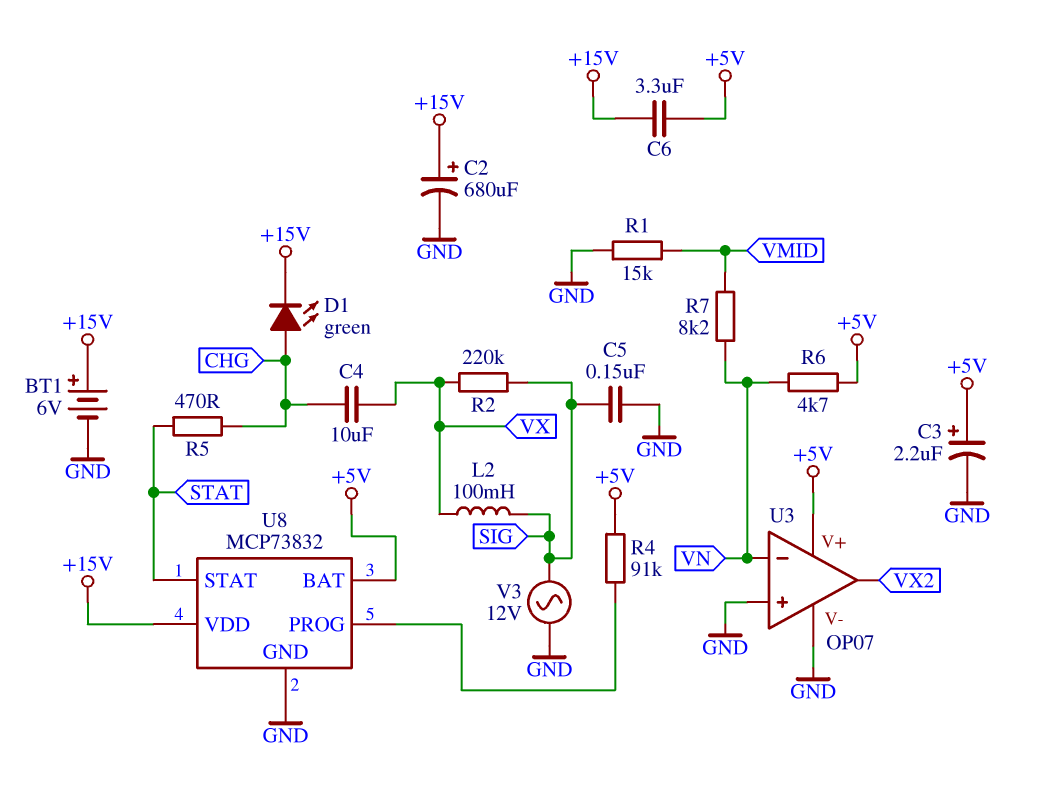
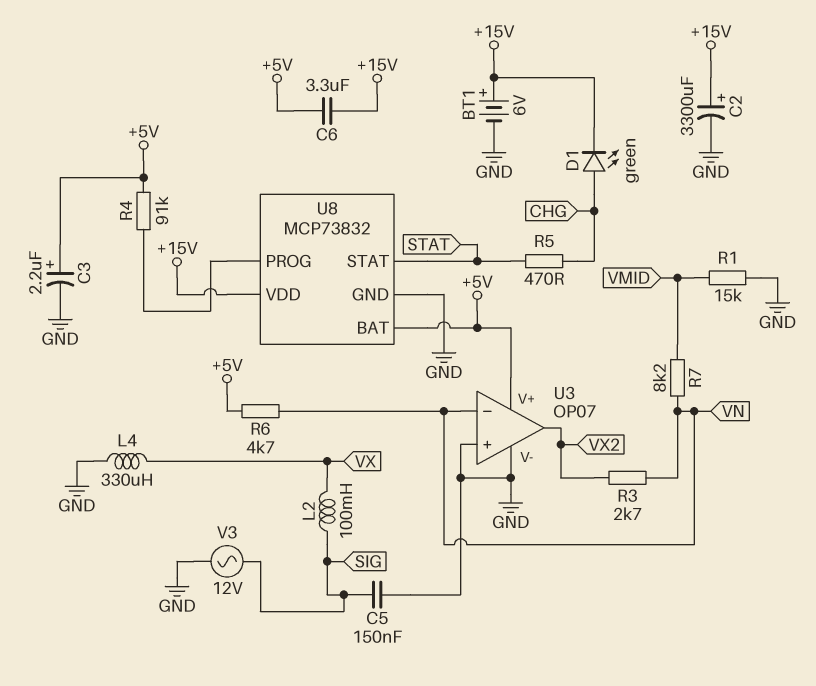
C2: 680uF (plus +15V, minus GND) -> 3300uF (plus +15V, minus GND)
C4: 10uF (CHG, VX) -> none
L4: none -> 330uH (GND, VX)
R2: 220k (SIG, VX) -> none
R3: none -> 2.7k (VN, VX2)

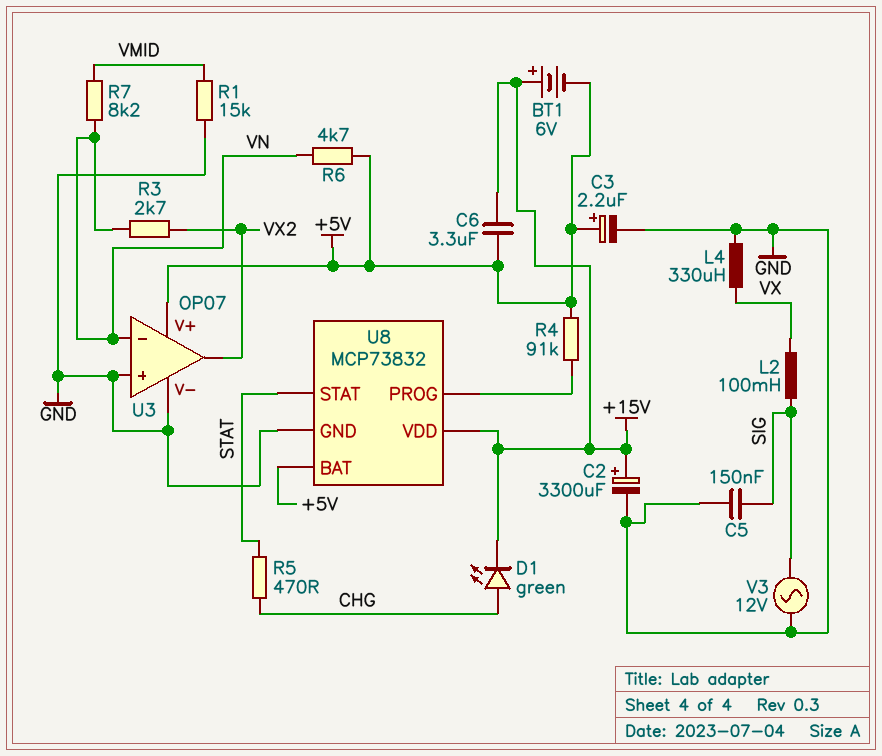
BT1: 6V (plus +15V, minus GND) -> 6V (plus +15V, minus +5V)

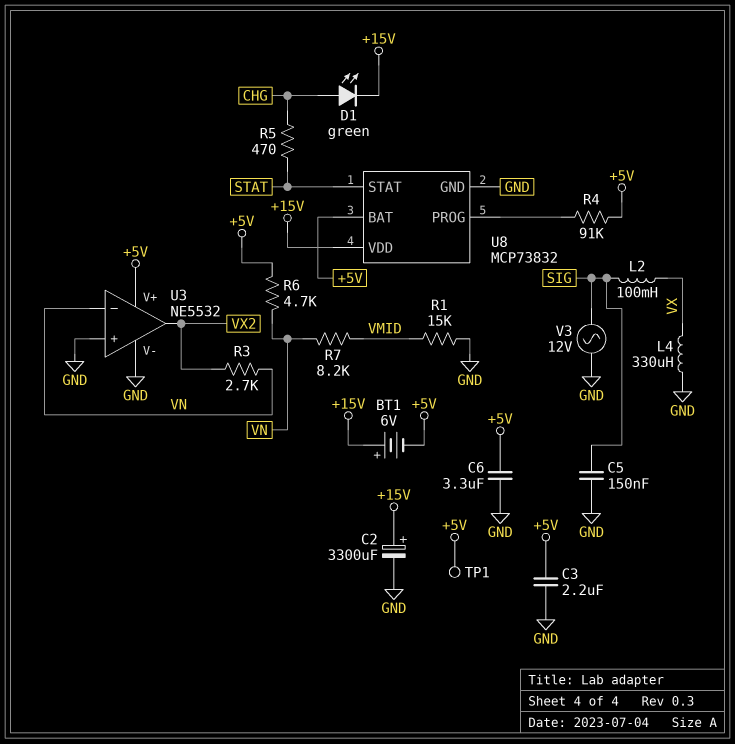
C3: 2.2uF (plus +5V, minus GND) -> 2.2uF (+5V, GND)
C6: 3.3uF (+5V, +15V) -> 3.3uF (+5V, GND)
TP1: none -> test point (+5V)
U3: OP07 -> NE5532

